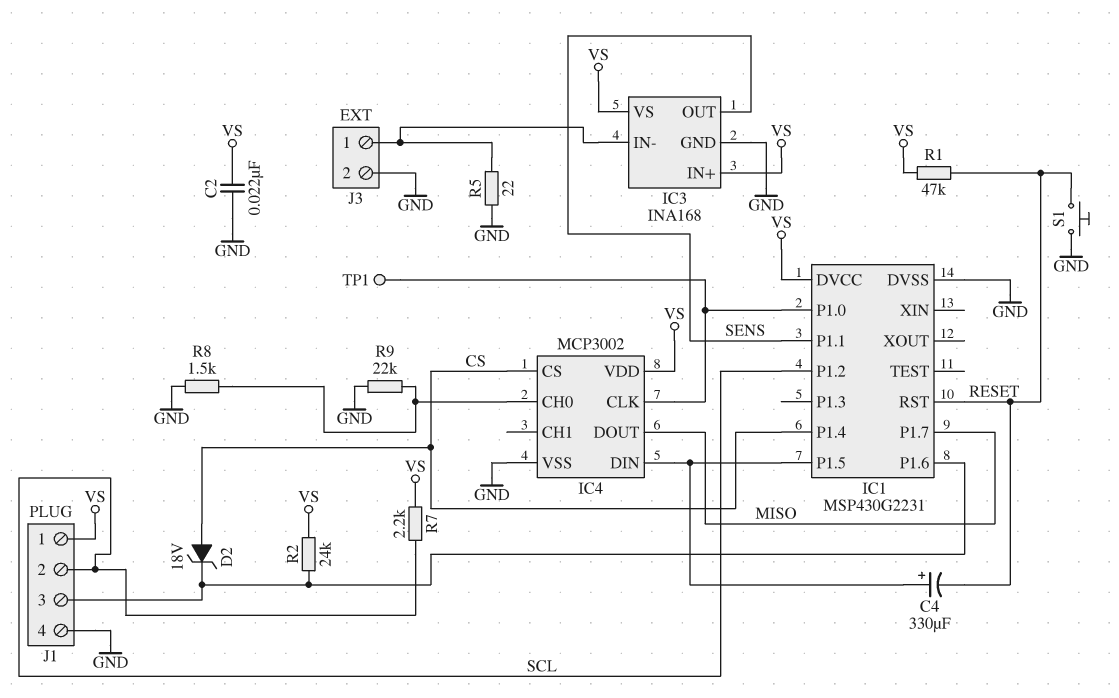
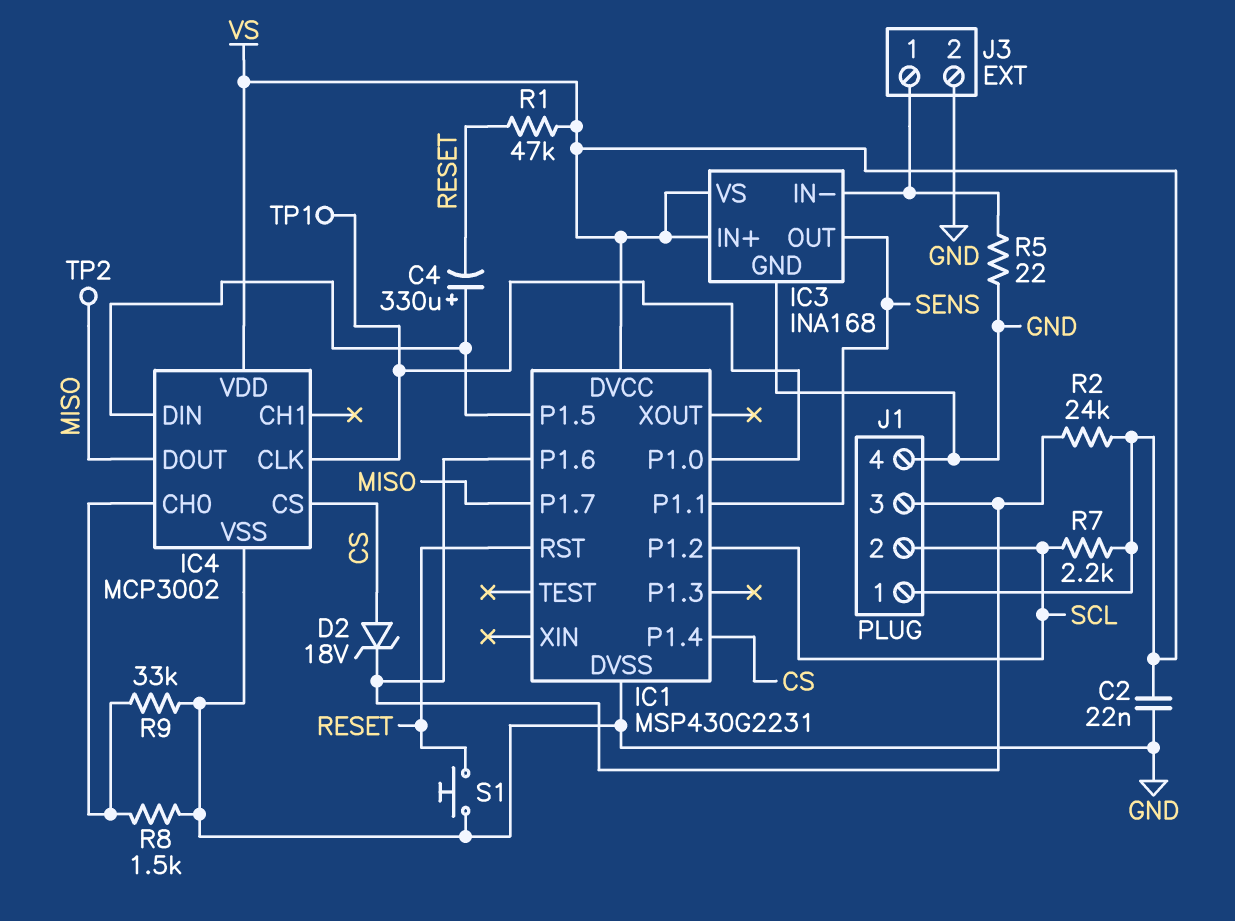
R9: 22k (GND, IC4/CH0) -> 33k (GND, IC4/CH0)
TP2: none -> test point (MISO)

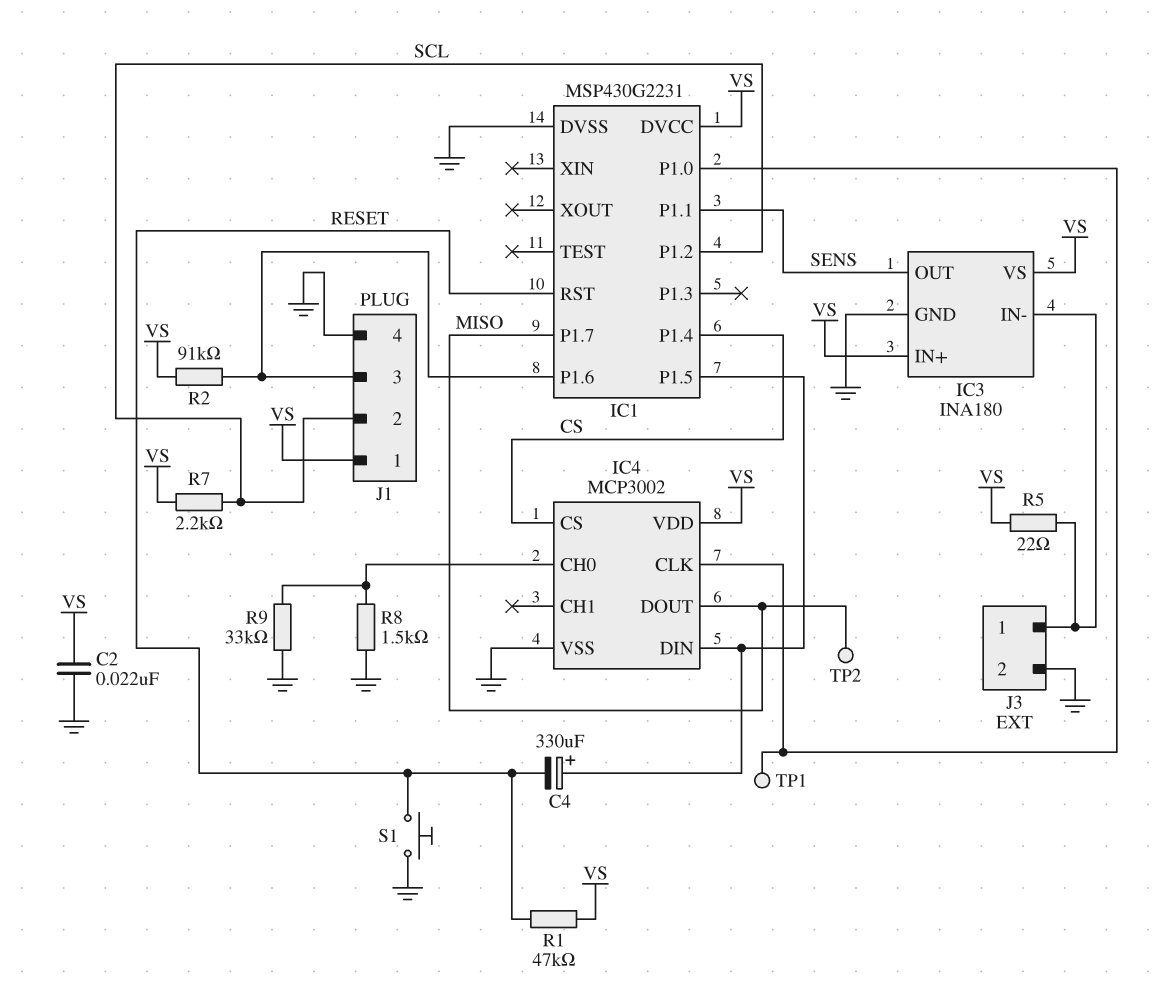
D2: zener 18V (A CS, K IC1/P1.6) -> none
IC3: INA168 -> INA180
R2: 24k (IC1/P1.6, VS) -> 91k (IC1/P1.6, VS)
R5: 22 (GND, IC3/IN-) -> 22 (IC3/IN-, VS)

